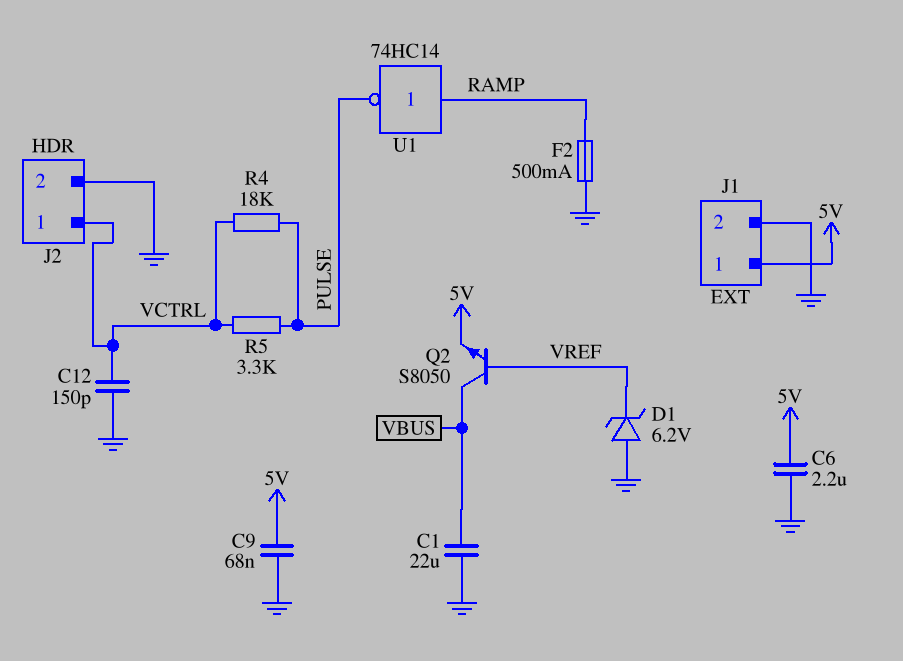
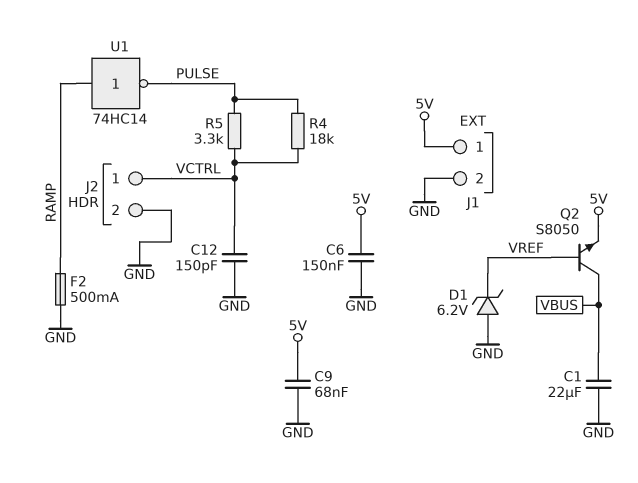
C6: 2.2uF (5V, GND) -> 150nF (5V, GND)

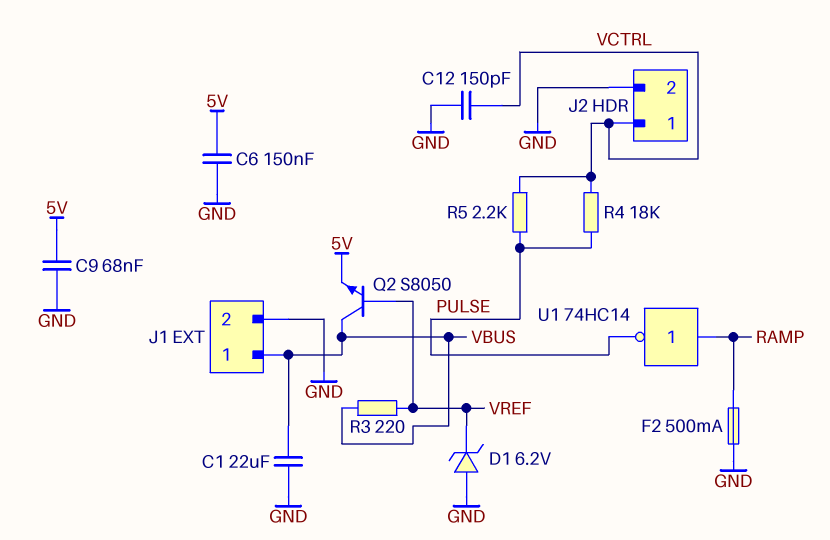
J1 pin 1: 5V -> VBUS
R3: none -> 220 (VBUS, VREF)
R5: 3.3k (PULSE, VCTRL) -> 2.2k (PULSE, VCTRL)

